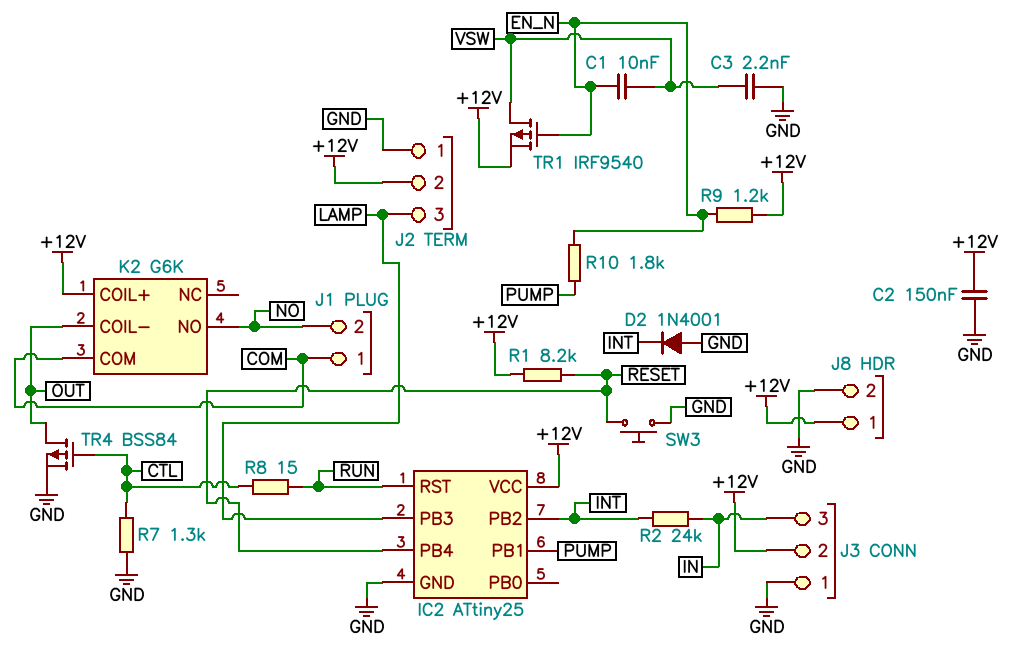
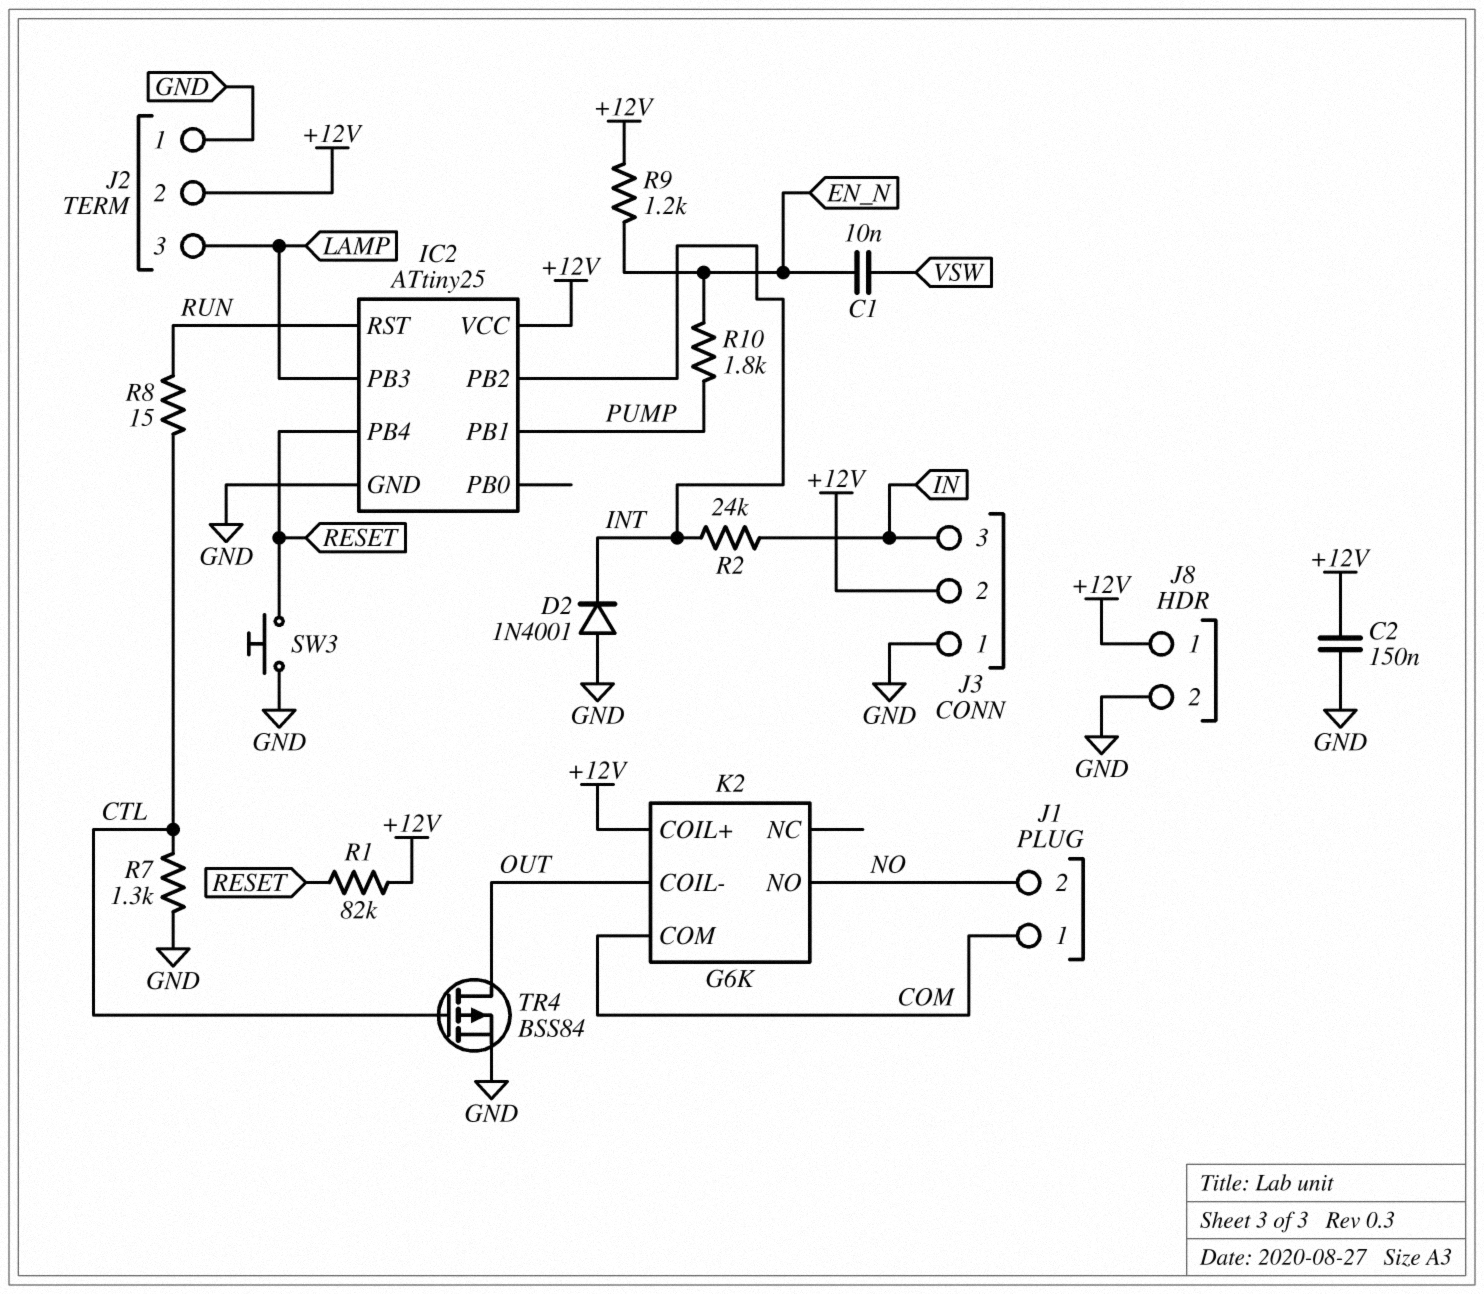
C3: 2.2nF (GND, VSW) -> none
R1: 8.2k (+12V, RESET) -> 82k (+12V, RESET)
TR1: PMOS IRF9540 (G EN_N, D VSW, S +12V) -> none

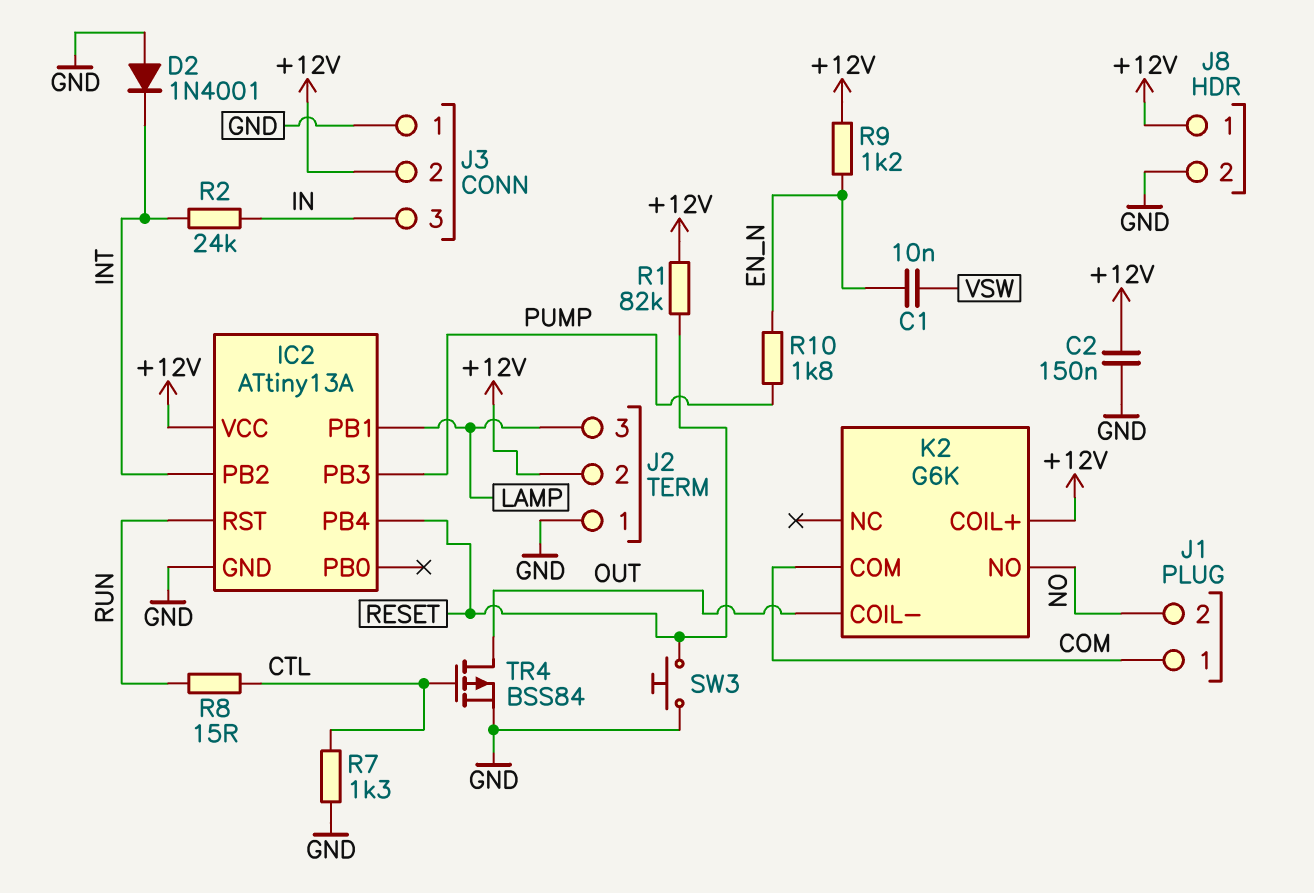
IC2: ATtiny25 -> ATtiny13A
IC2 pin PB1: PUMP -> LAMP
IC2 pin PB3: LAMP -> PUMP

